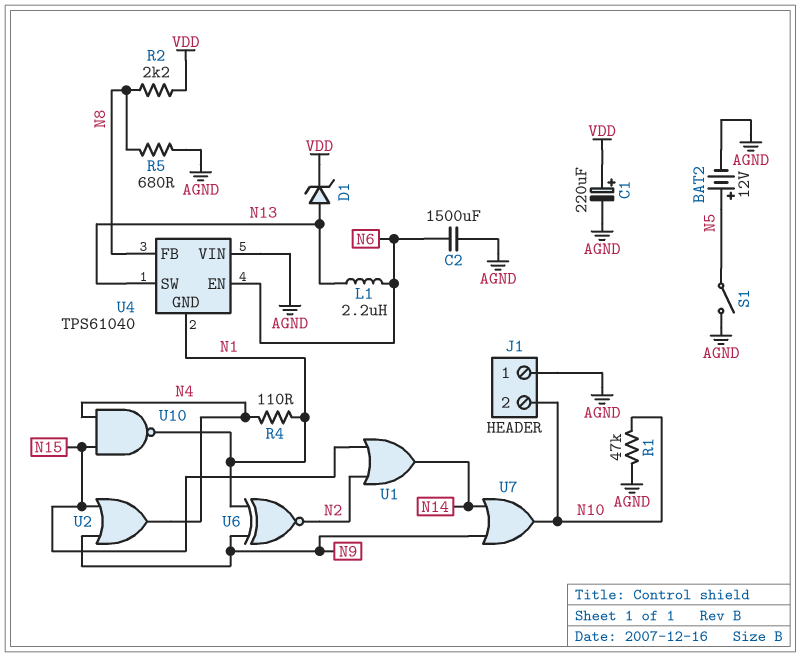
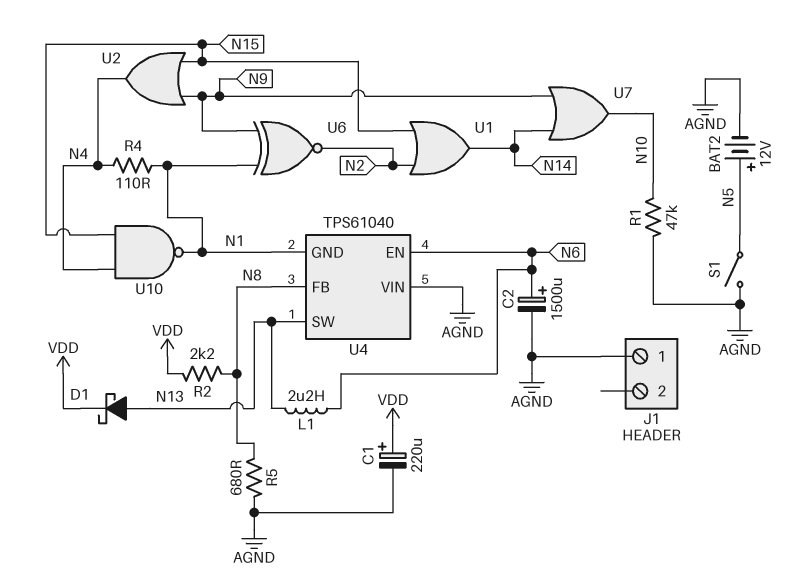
C2: 1500uF (AGND, N6) -> 1500uF (plus N6, minus AGND)
D1: zener (A N13, K VDD) -> schottky (A N13, K VDD)
J1 pin 2: N10 -> none

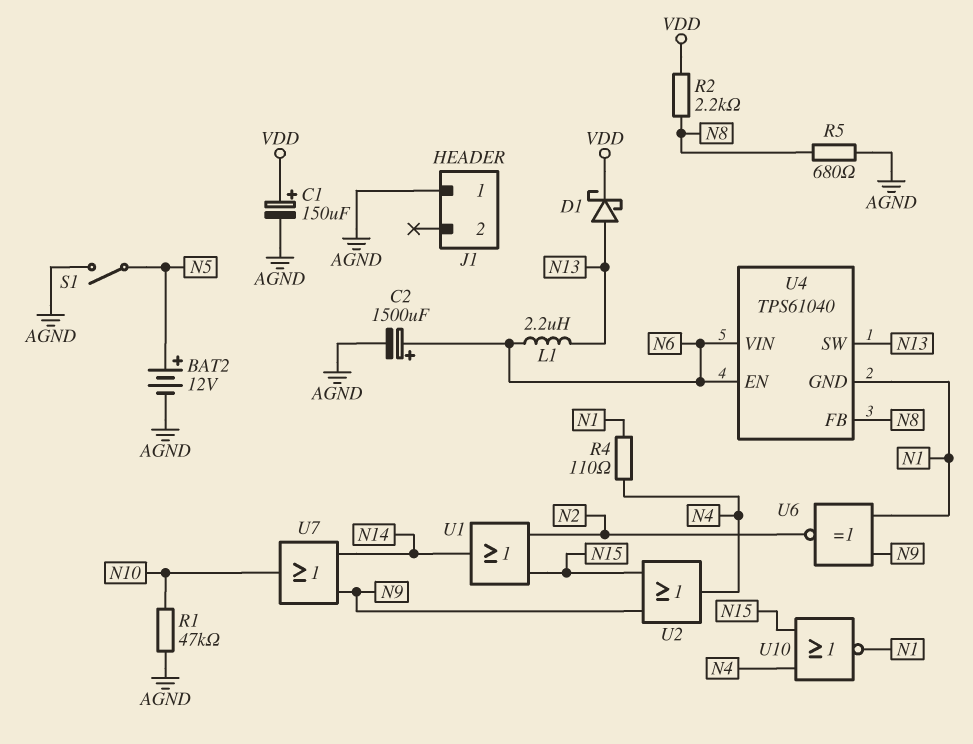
C1: 220uF (plus VDD, minus AGND) -> 150uF (plus VDD, minus AGND)
U4 pin VIN: AGND -> N6
U10: NAND (in N4, in N15, out N1) -> NOR (in N4, in N15, out N1)

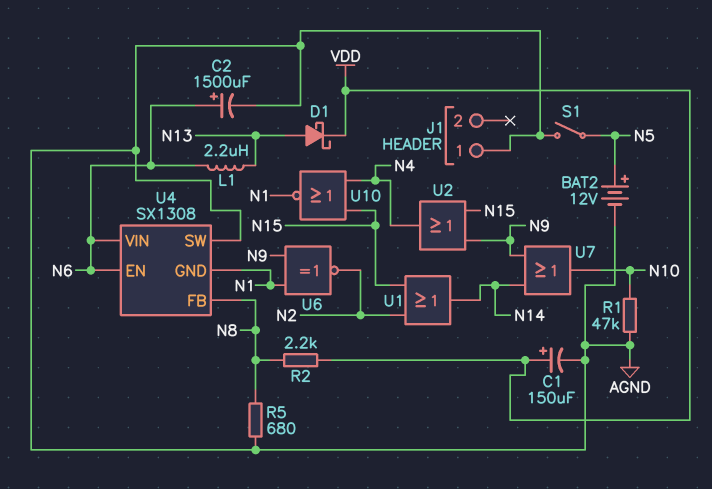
R4: 110 (N1, N4) -> none
U4: TPS61040 -> SX1308
U4 pin SW: N13 -> AGND

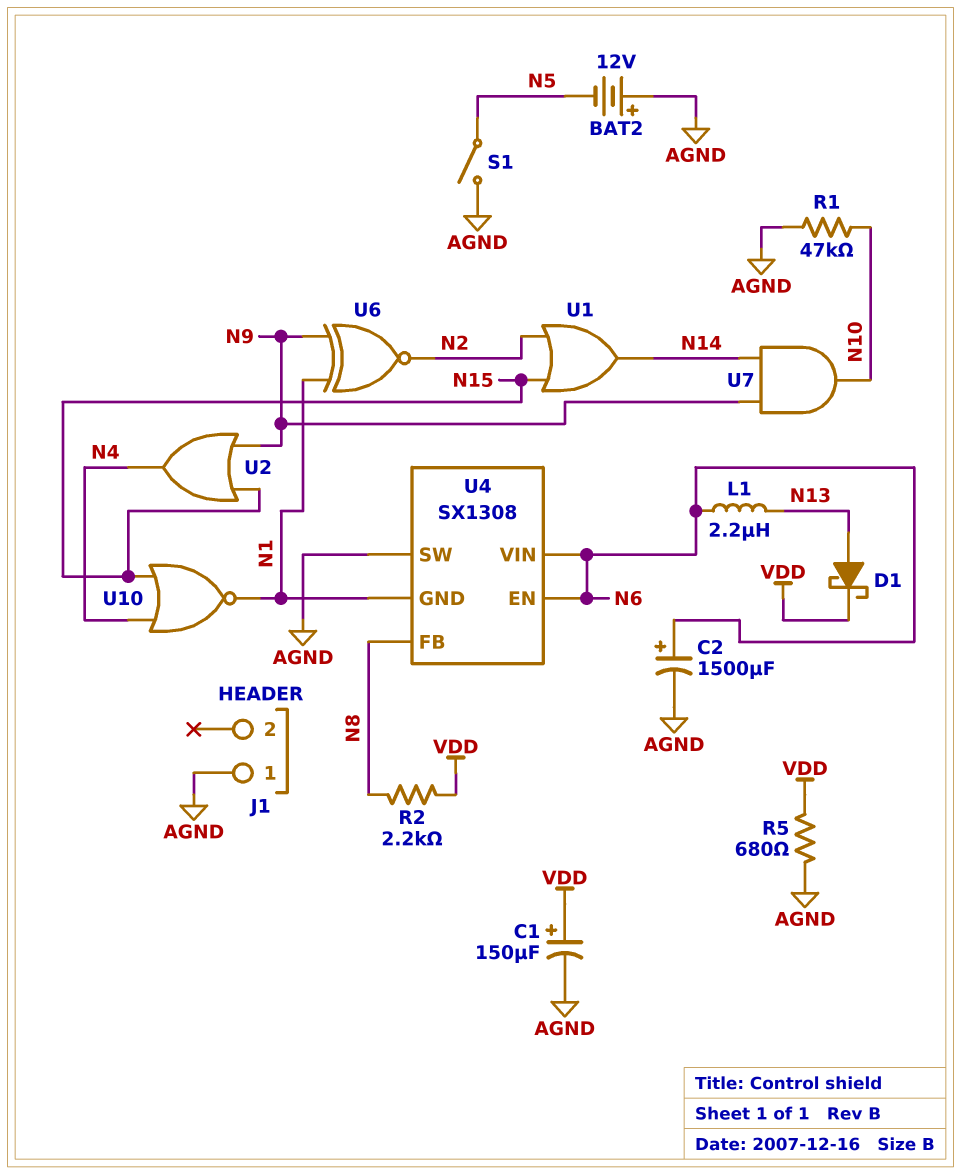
BAT2: 12V (plus N5, minus AGND) -> 12V (plus AGND, minus N5)
R5: 680 (AGND, N8) -> 680 (AGND, VDD)
U7: OR (in N9, in N14, out N10) -> AND (in N9, in N14, out N10)

